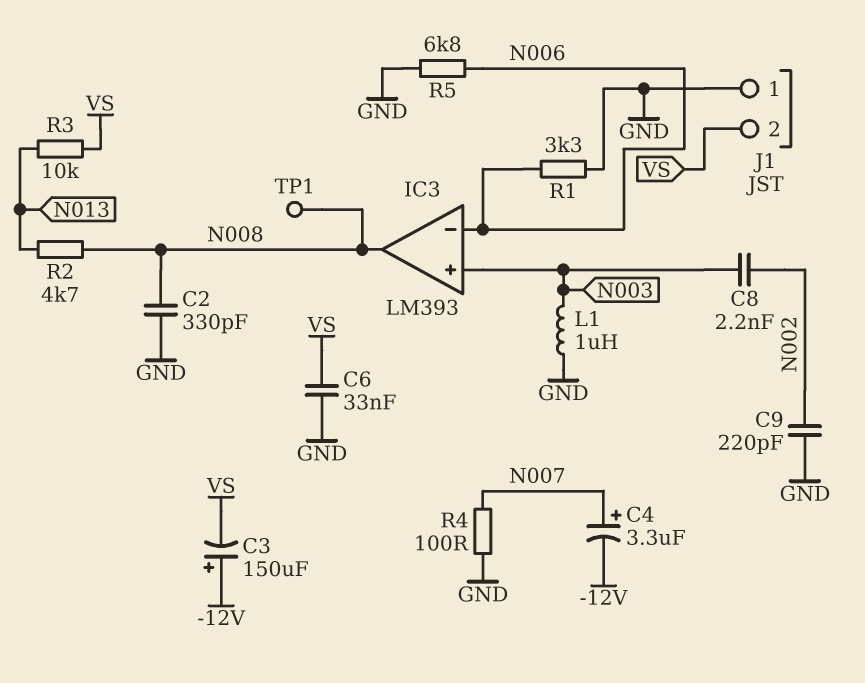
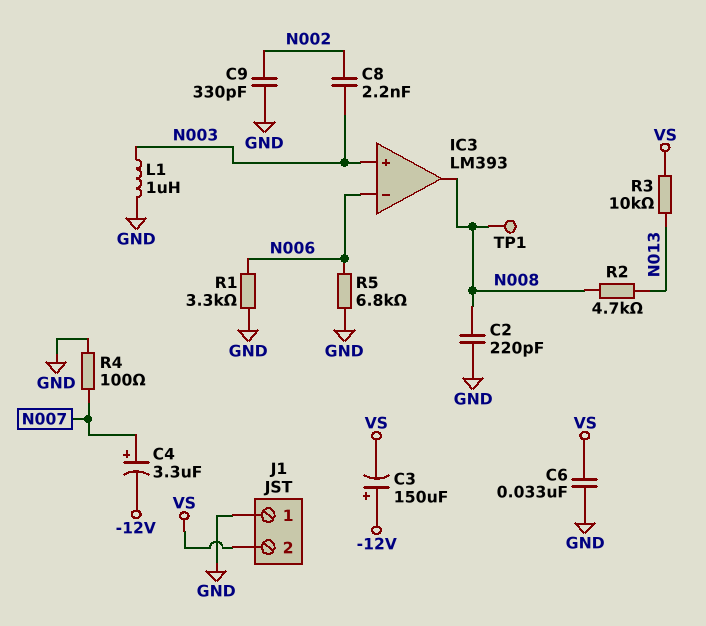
C2: 330pF (GND, N008) -> 220pF (GND, N008)
C9: 220pF (GND, N002) -> 330pF (GND, N002)

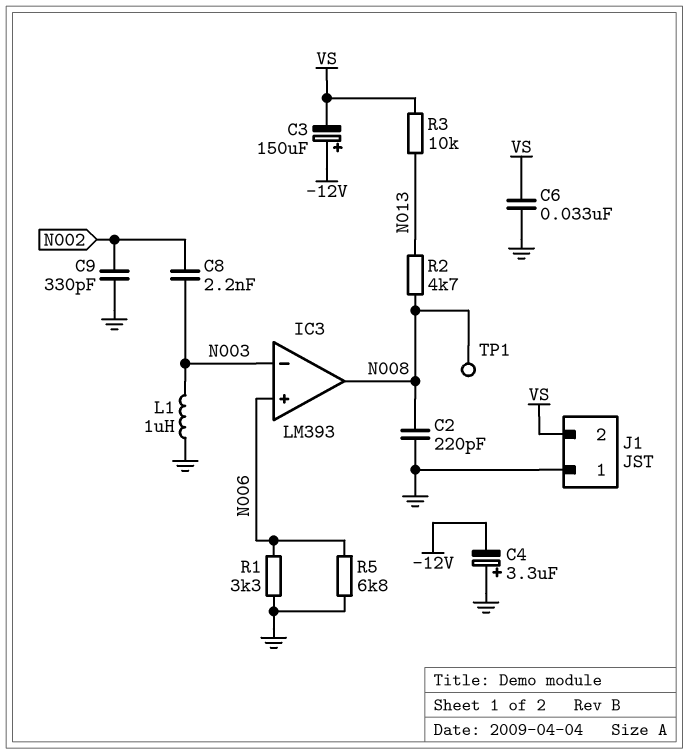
C4: 3.3uF (plus N007, minus -12V) -> 3.3uF (plus GND, minus -12V)
IC3 pin in+: N003 -> N006
IC3 pin in-: N006 -> N003
R4: 100 (GND, N007) -> none

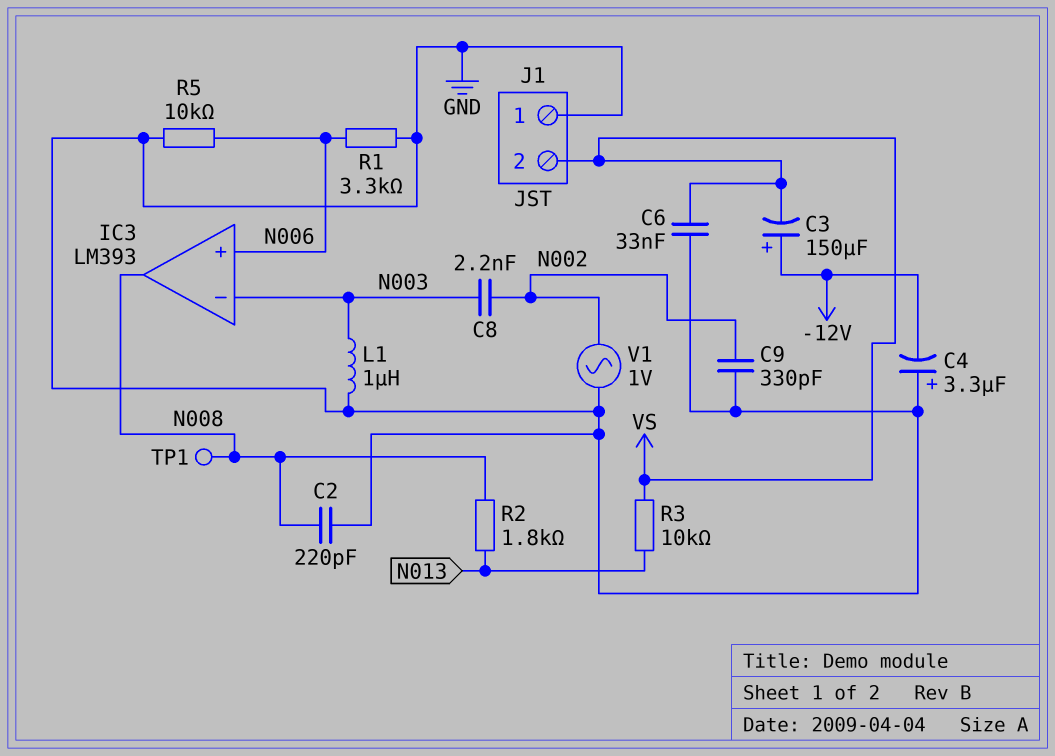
R2: 4.7k (N008, N013) -> 1.8k (N008, N013)
R5: 6.8k (GND, N006) -> 10k (GND, N006)
V1: none -> AC 1V (GND, N002)

